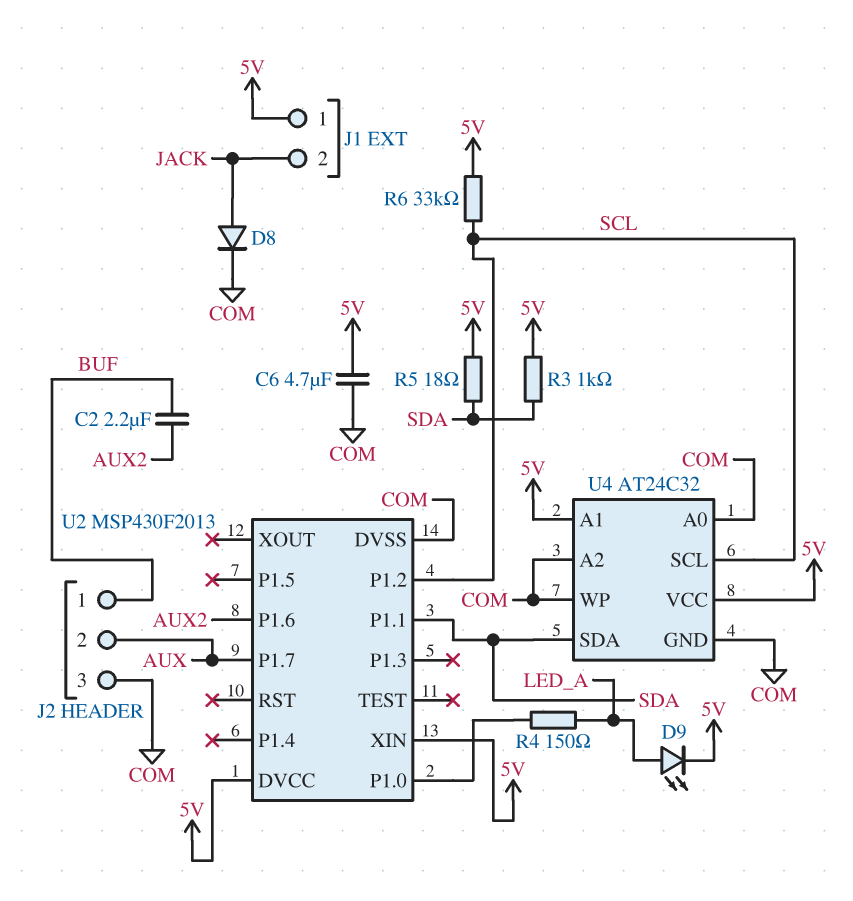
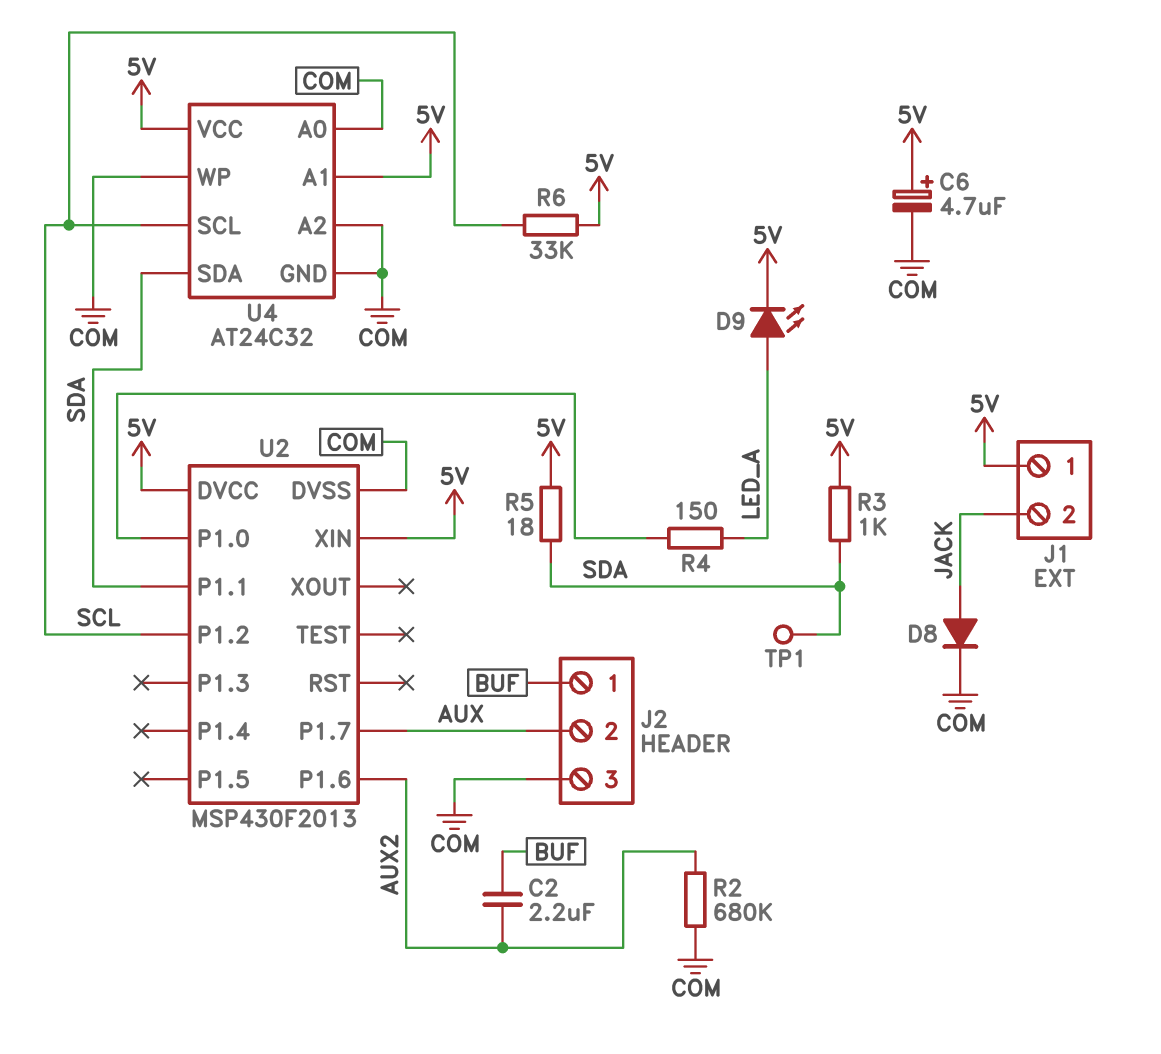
C6: 4.7uF (5V, COM) -> 4.7uF (plus 5V, minus COM)
R2: none -> 680k (AUX2, COM)
TP1: none -> test point (SDA)

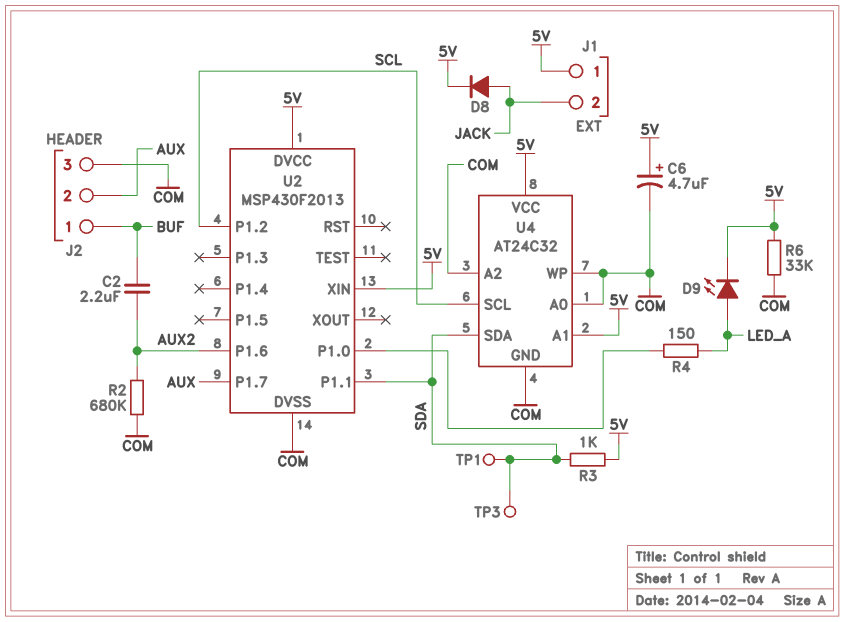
D8: diode (A JACK, K COM) -> diode (A JACK, K 5V)
R5: 18 (5V, SDA) -> none
R6: 33k (5V, SCL) -> 33k (5V, COM)
TP3: none -> test point (SDA)

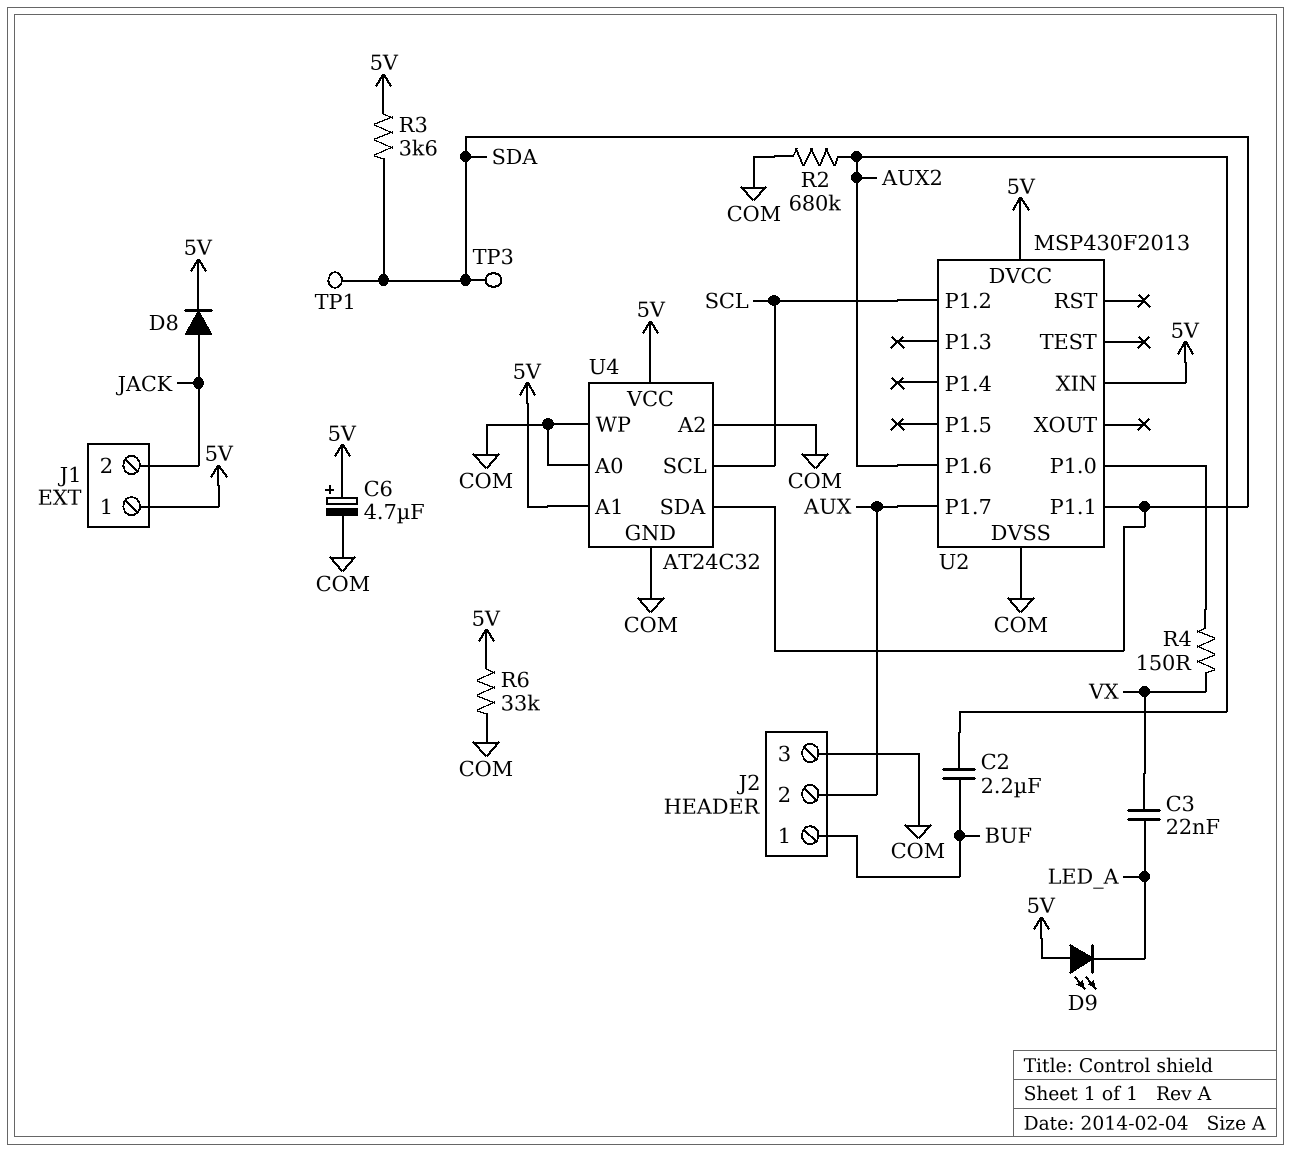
C3: none -> 22nF (LED_A, VX)
D9: LED (A LED_A, K 5V) -> LED (A 5V, K LED_A)
R3: 1k (5V, SDA) -> 3.6k (5V, SDA)
R4: 150 (LED_A, U2/P1.0) -> 150 (U2/P1.0, VX)

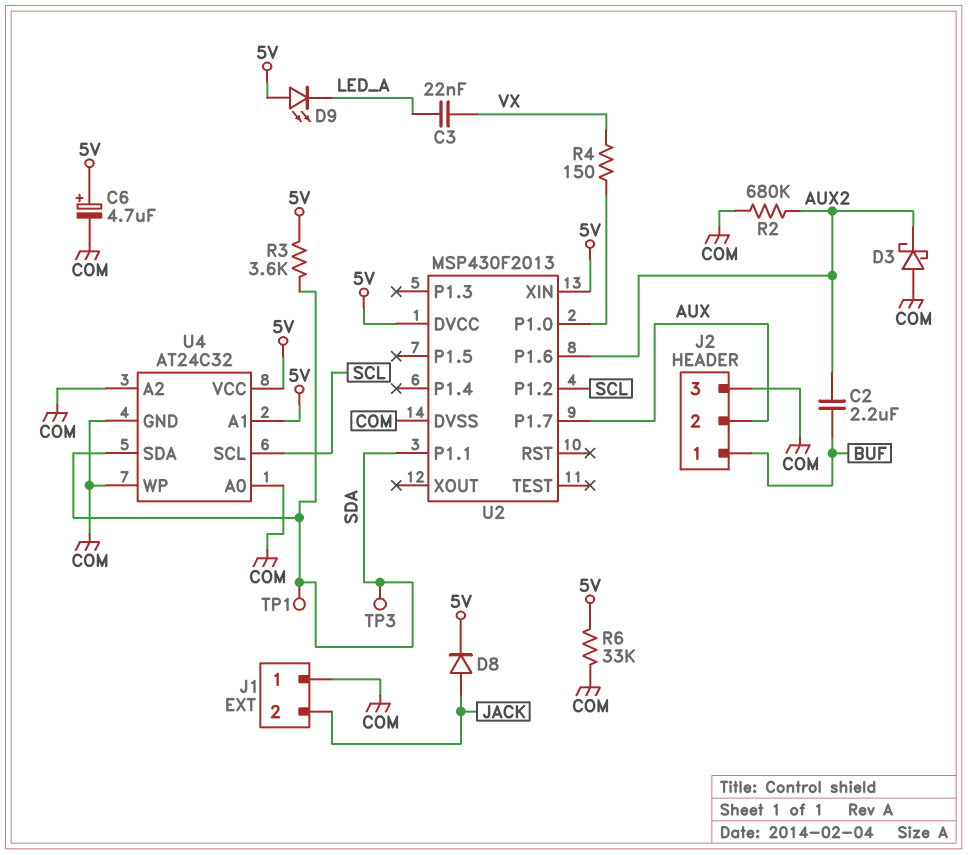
D3: none -> schottky (A COM, K AUX2)
J1 pin 1: 5V -> COM

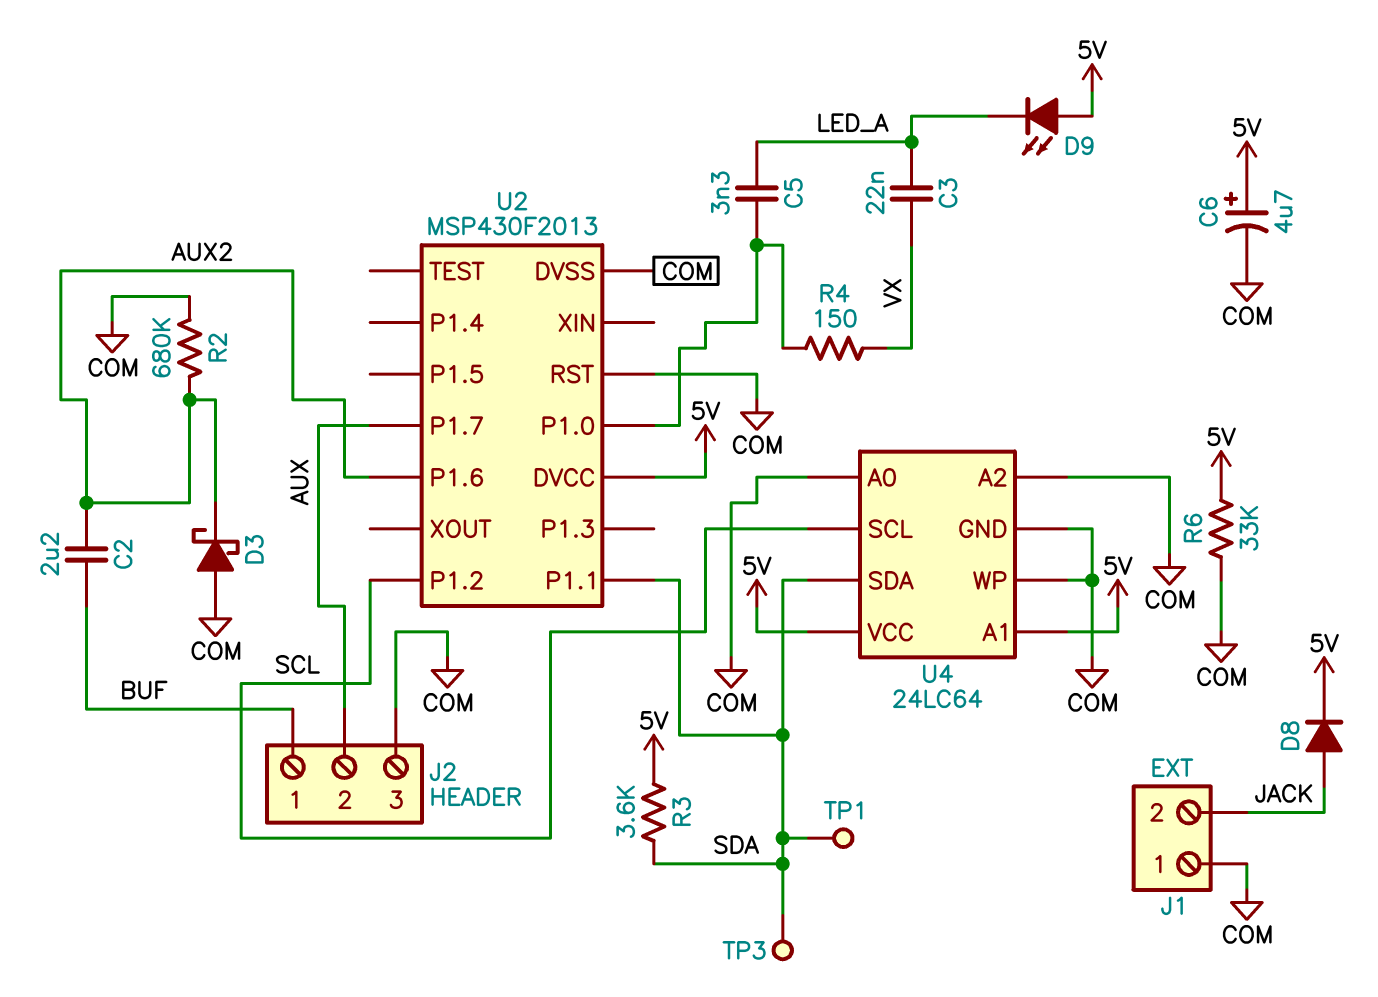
C5: none -> 3.3nF (LED_A, U2/P1.0)
U2 pin RST: none -> COM
U2 pin XIN: 5V -> none
U4: AT24C32 -> 24LC64

